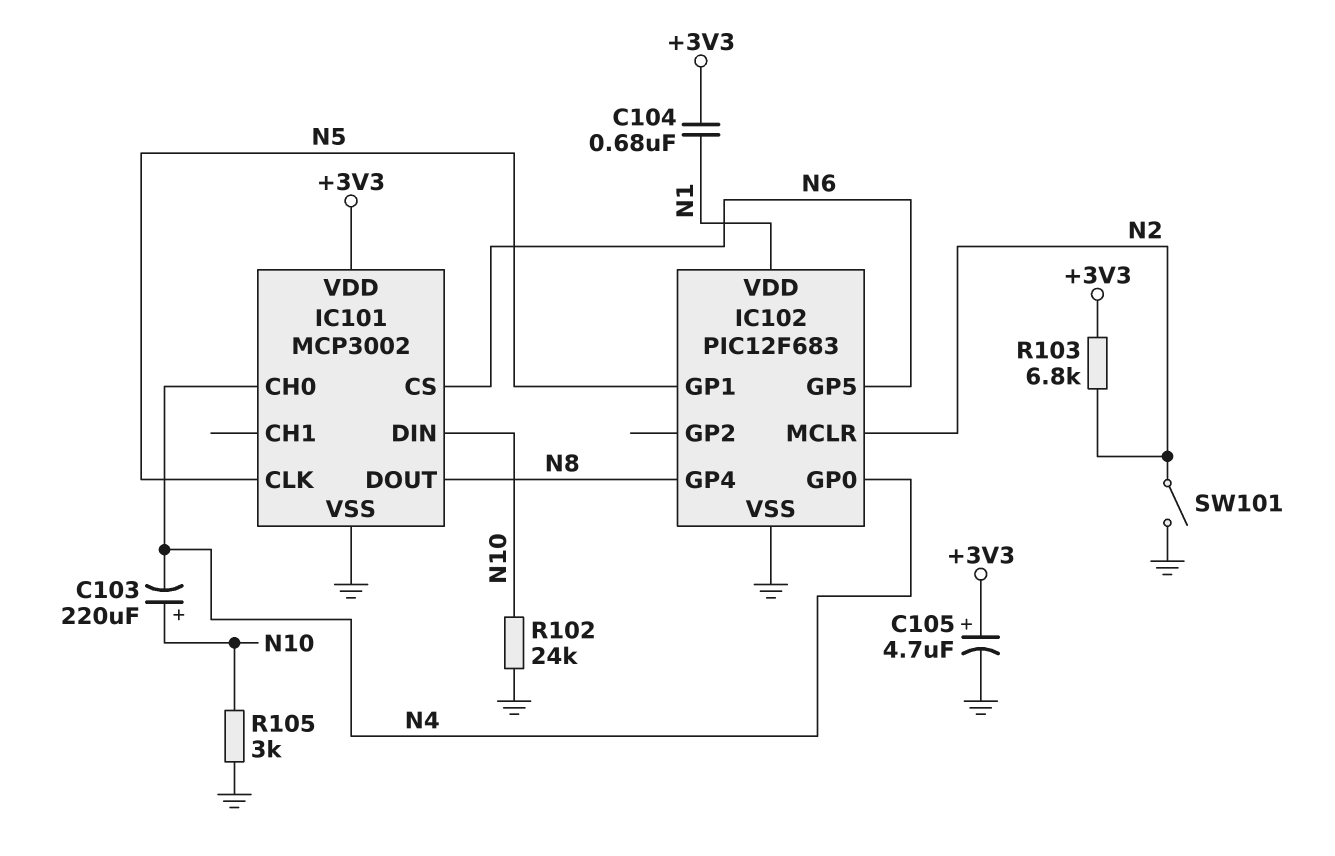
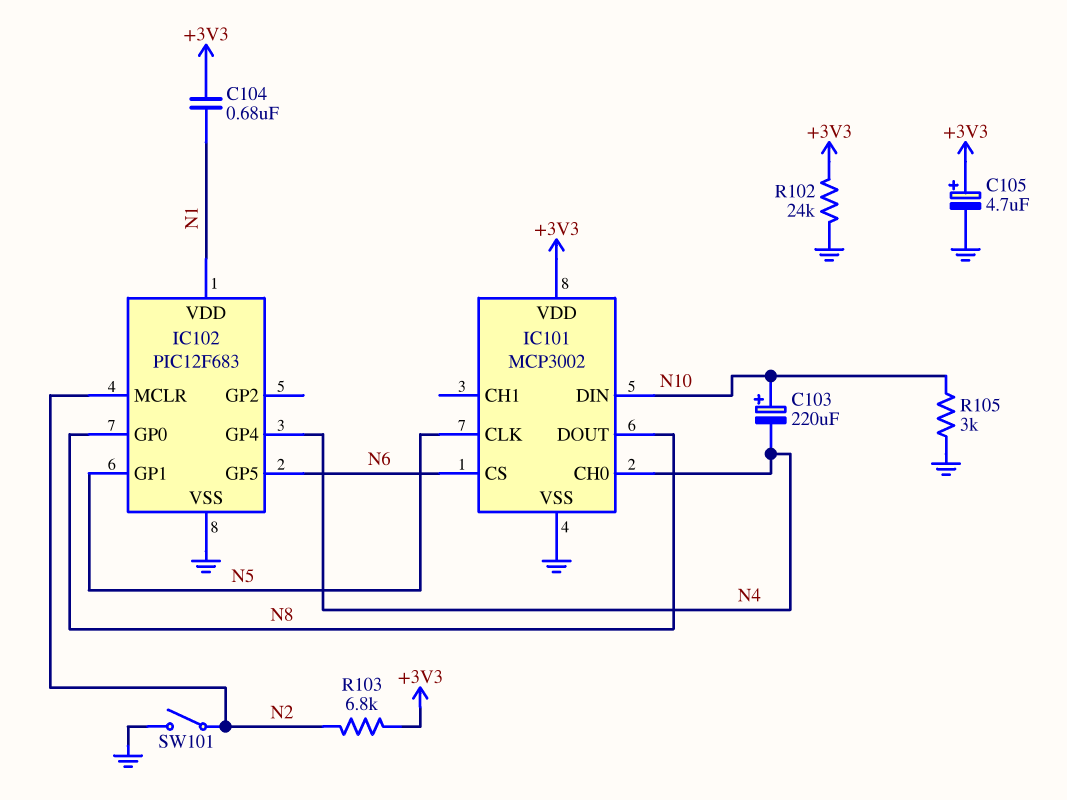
IC102 pin GP0: N4 -> N8
IC102 pin GP4: N8 -> N4
R102: 24k (GND, N10) -> 24k (+3V3, GND)

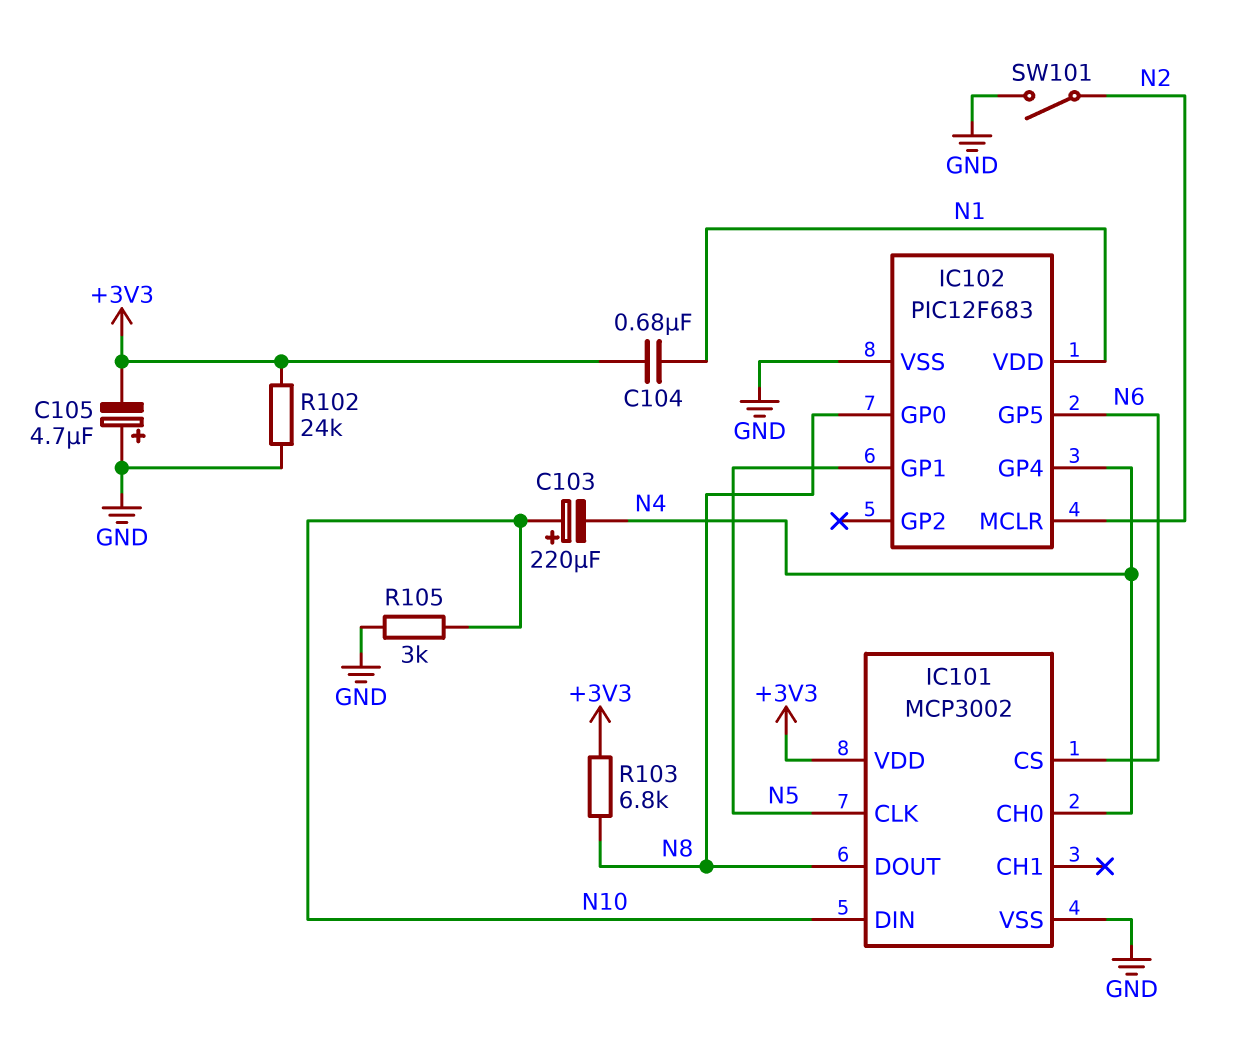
C105: 4.7uF (plus +3V3, minus GND) -> 4.7uF (plus GND, minus +3V3)
R103: 6.8k (+3V3, N2) -> 6.8k (+3V3, N8)

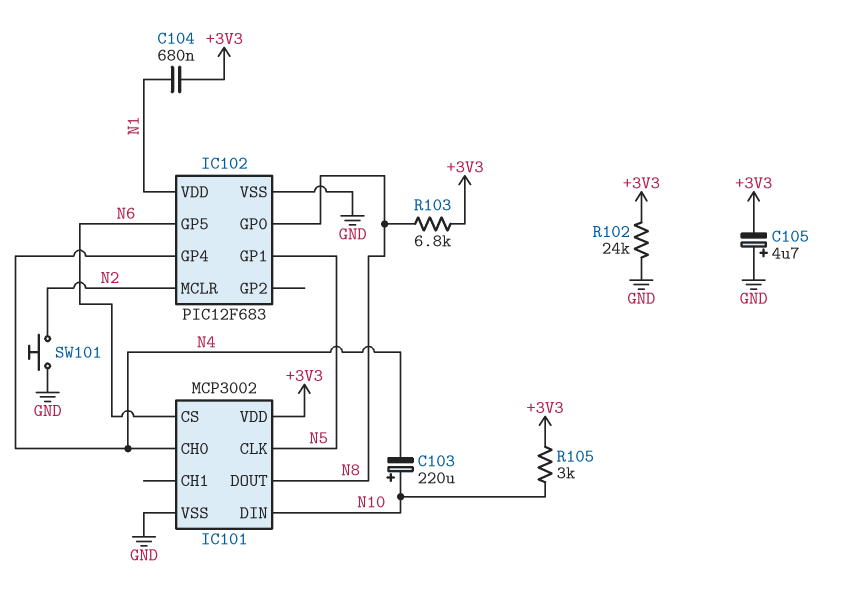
R105: 3k (GND, N10) -> 3k (+3V3, N10)
SW101: switch (GND, N2) -> button (GND, N2)

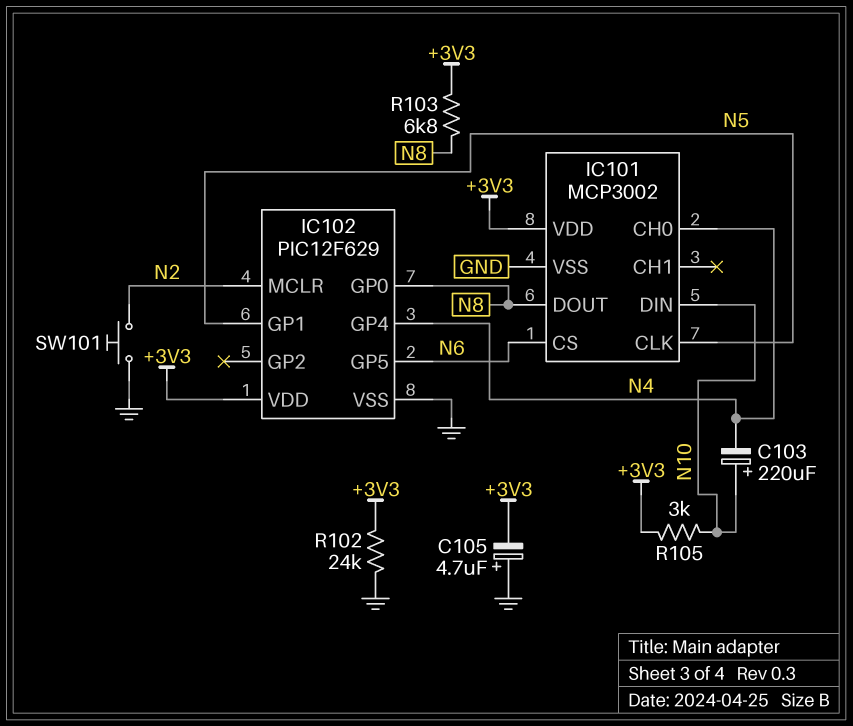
C104: 680nF (+3V3, N1) -> none
IC102: PIC12F683 -> PIC12F629
IC102 pin VDD: N1 -> +3V3

